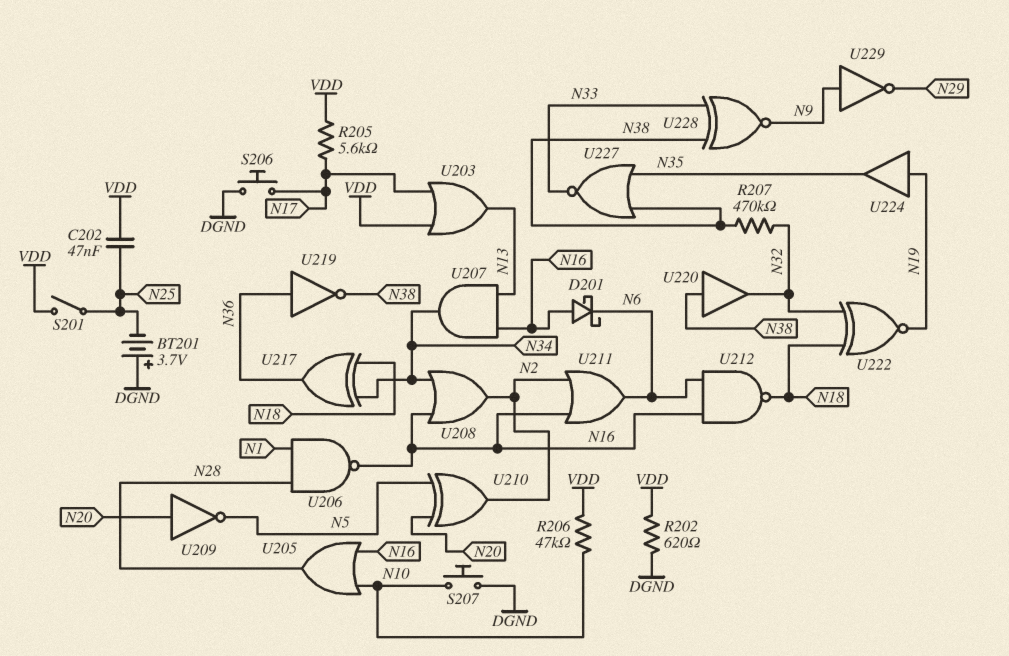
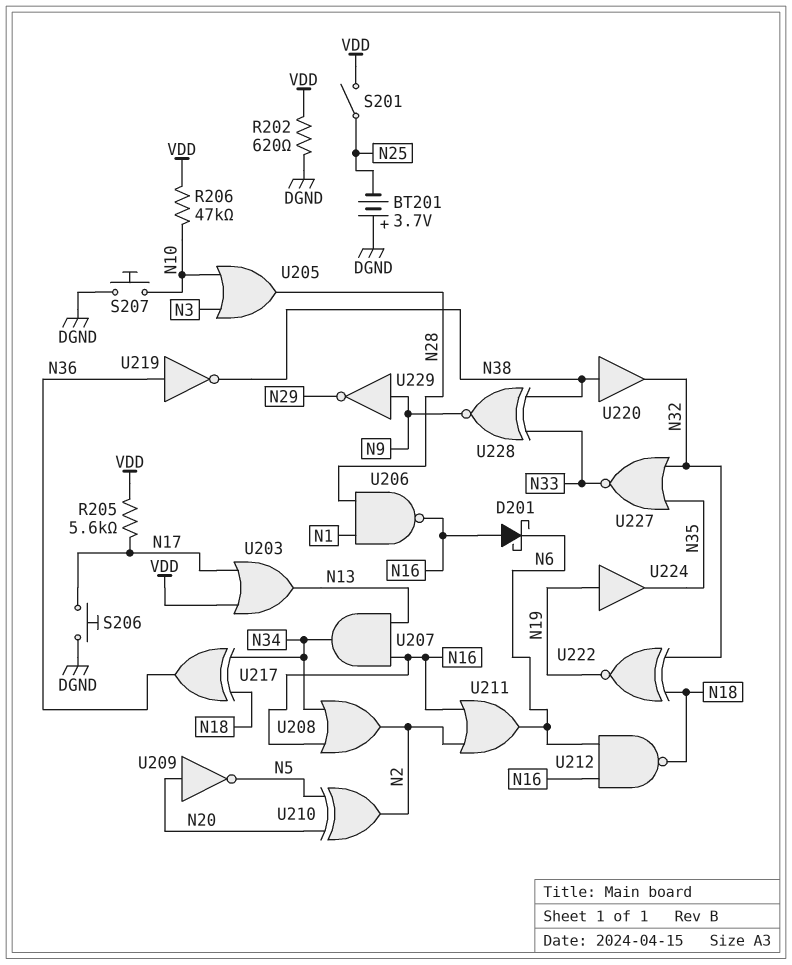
C202: 47nF (N25, VDD) -> none
R207: 470k (N32, N38) -> none
U205: OR (in N10, in N16, out N28) -> OR (in N3, in N10, out N28)
U227: NOR (in N35, in N38, out N33) -> NOR (in N32, in N35, out N33)

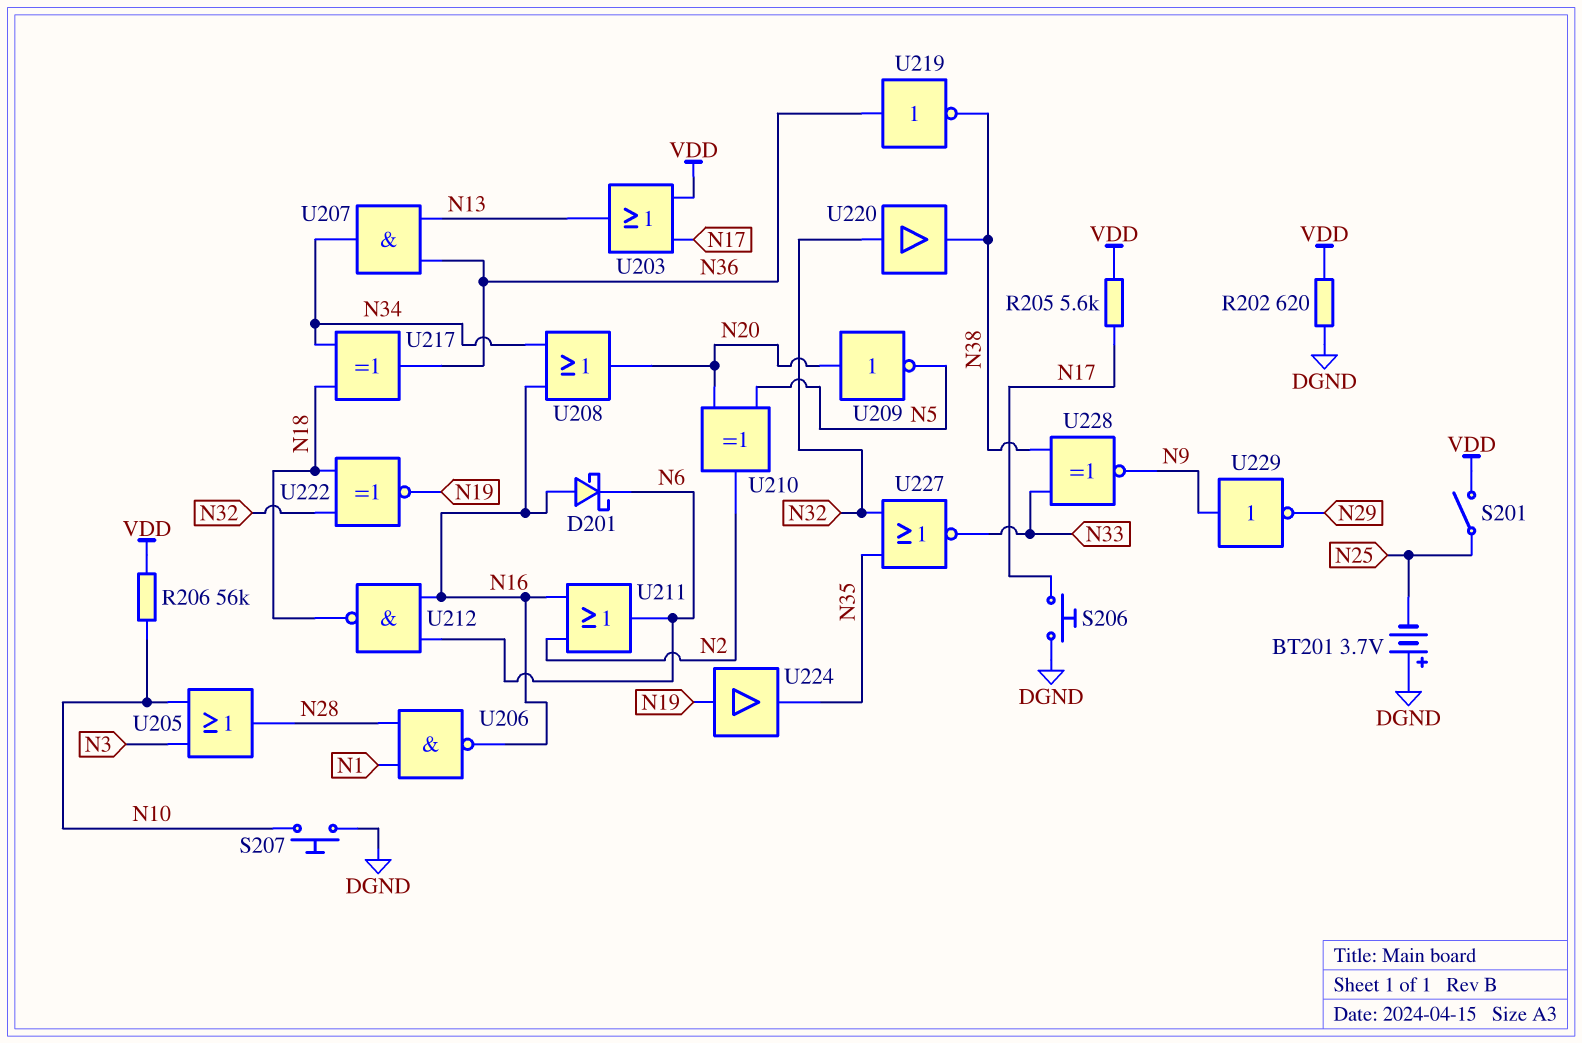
R206: 47k (N10, VDD) -> 56k (N10, VDD)
U207: AND (in N13, in N16, out N34) -> AND (in N13, in N36, out N34)
U208: OR (in N16, in N34, out N2) -> OR (in N16, in N34, out N20)
U220: buffer (in N38, out N32) -> buffer (in N32, out N38)

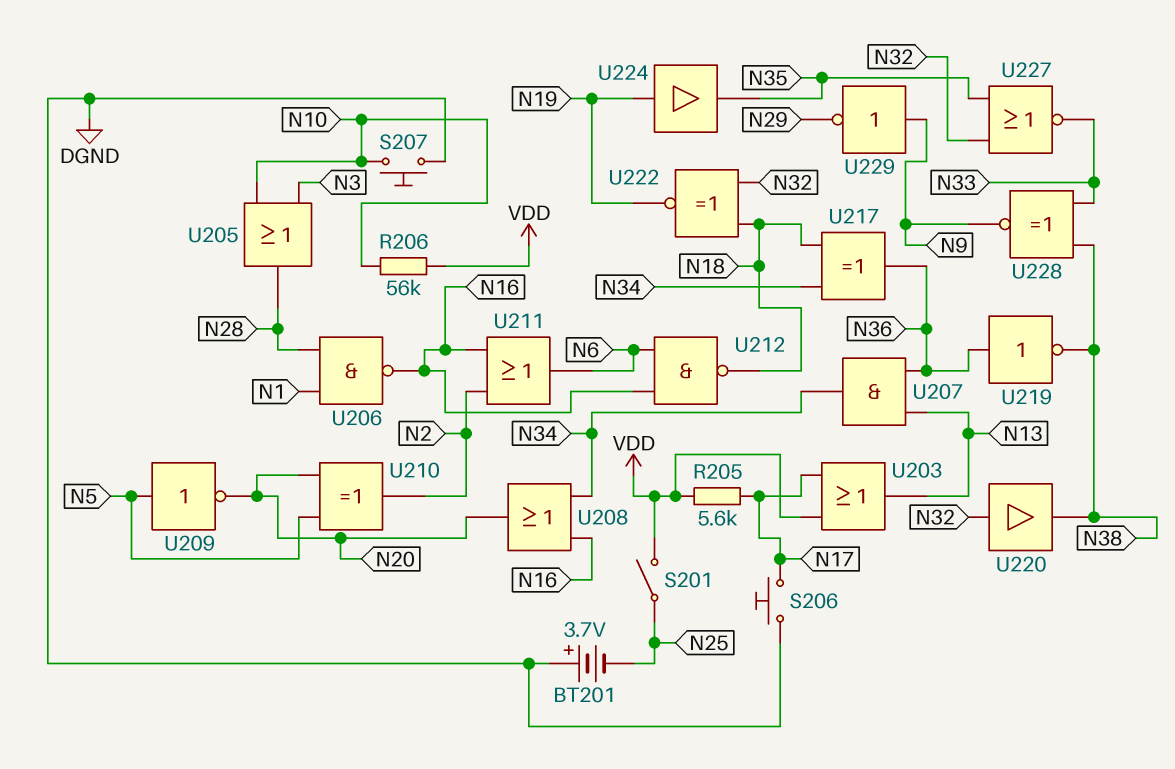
D201: schottky (A N16, K N6) -> none
R202: 620 (DGND, VDD) -> none
U209: NOT (in N20, out N5) -> NOT (in N5, out N20)

